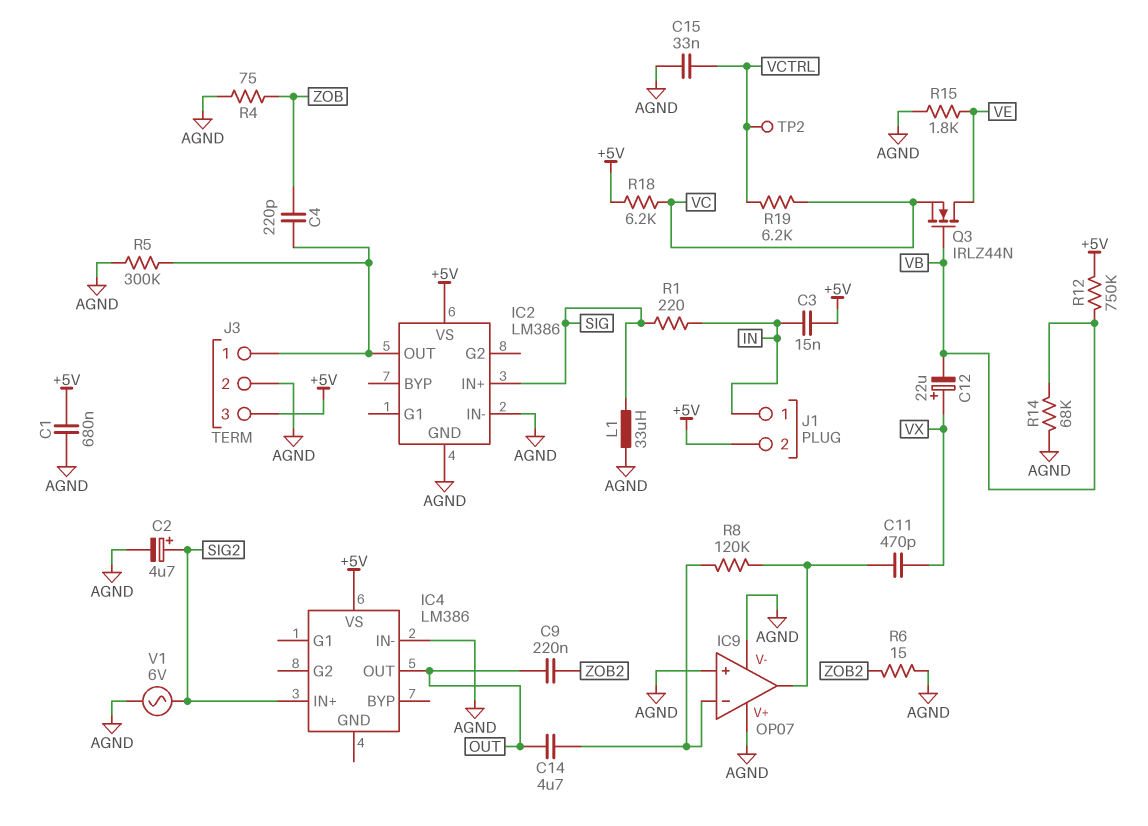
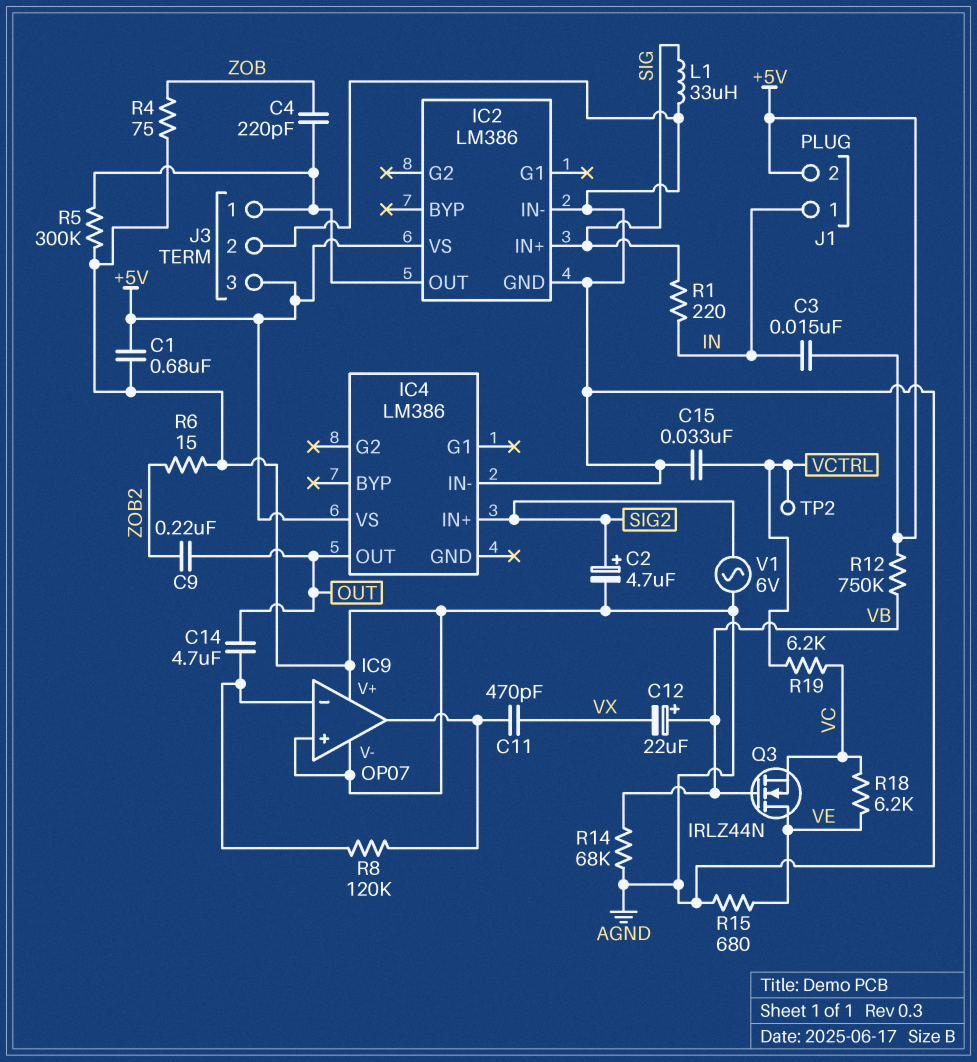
C12: 22uF (plus VX, minus VB) -> 22uF (plus VB, minus VX)
R15: 1.8k (AGND, VE) -> 680 (AGND, VE)
R18: 6.2k (+5V, VC) -> 6.2k (VC, VE)

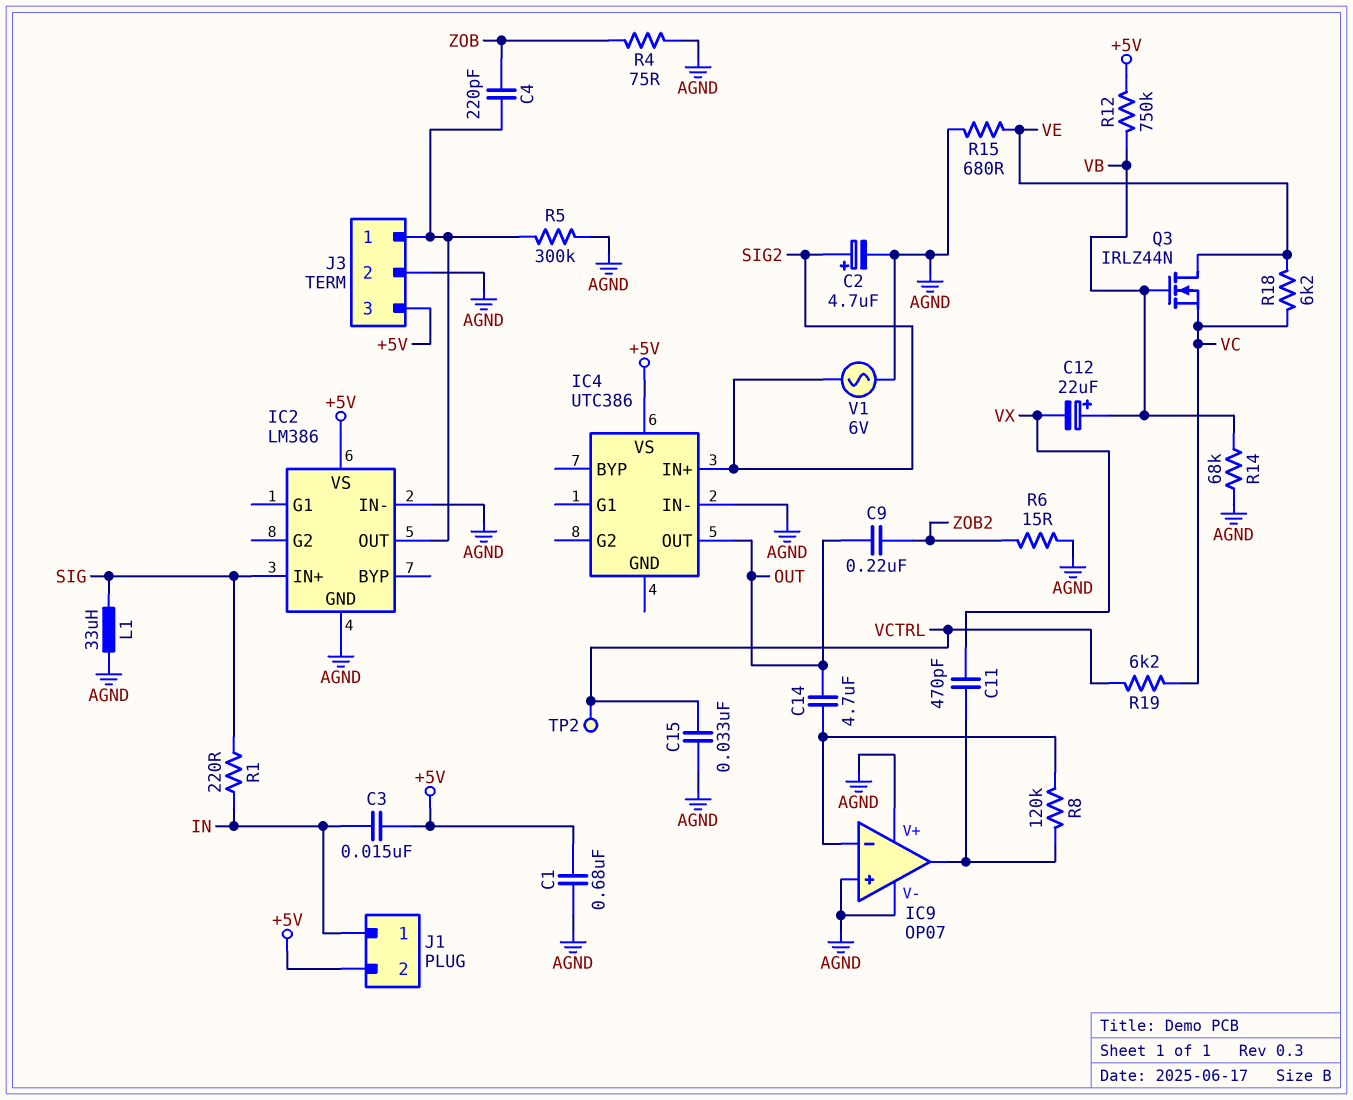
IC4: LM386 -> UTC386

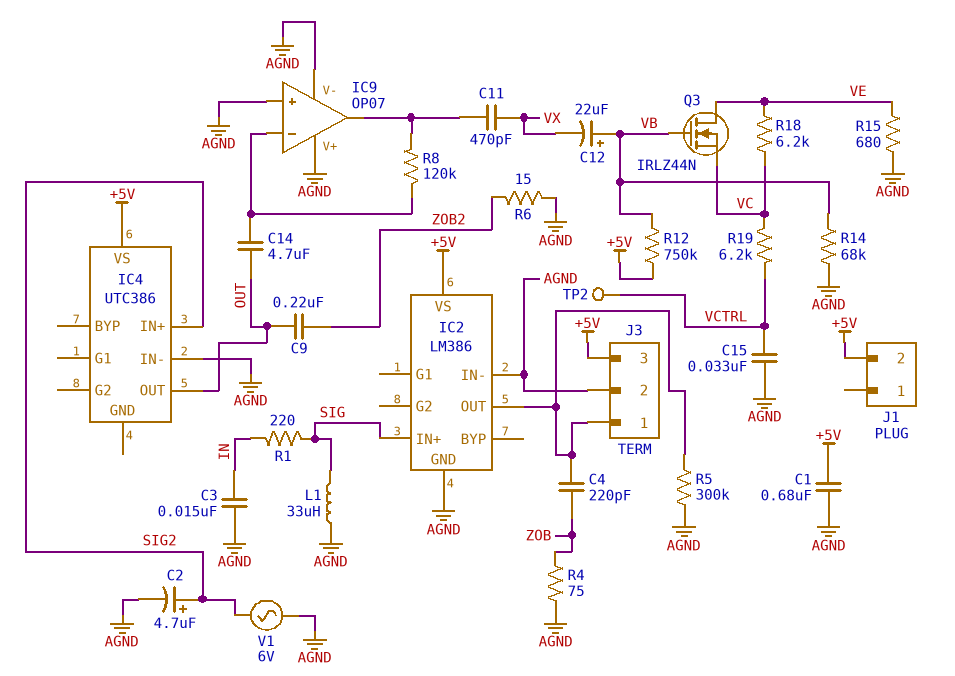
C3: 15nF (+5V, IN) -> 15nF (AGND, IN)
J1 pin 1: IN -> none

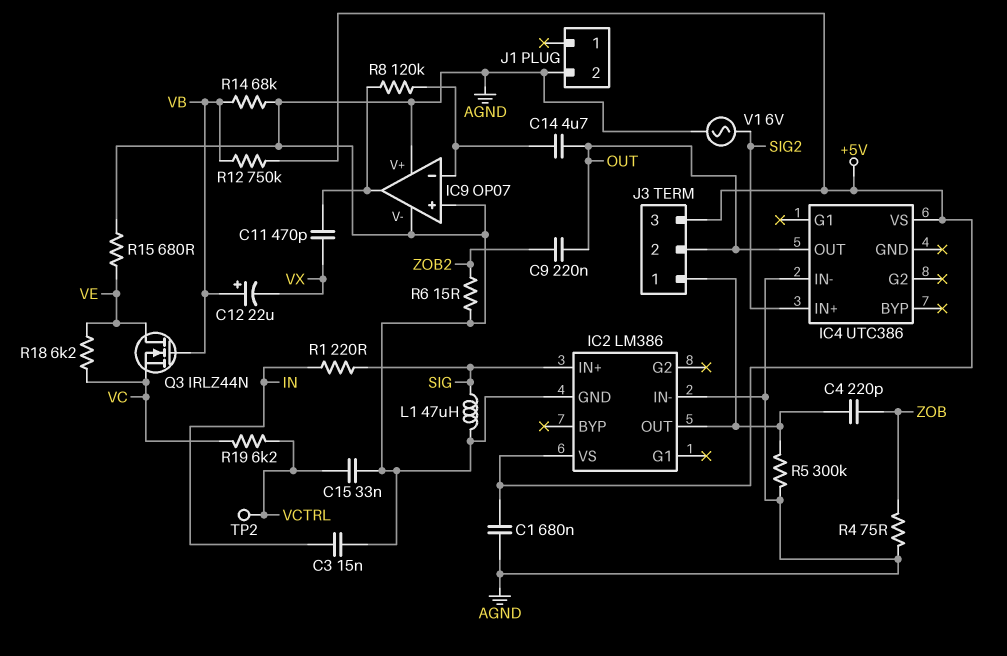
C2: 4.7uF (plus SIG2, minus AGND) -> none
J1 pin 2: +5V -> AGND
J3 pin 2: AGND -> OUT
L1: 33uH (AGND, SIG) -> 47uH (AGND, SIG)

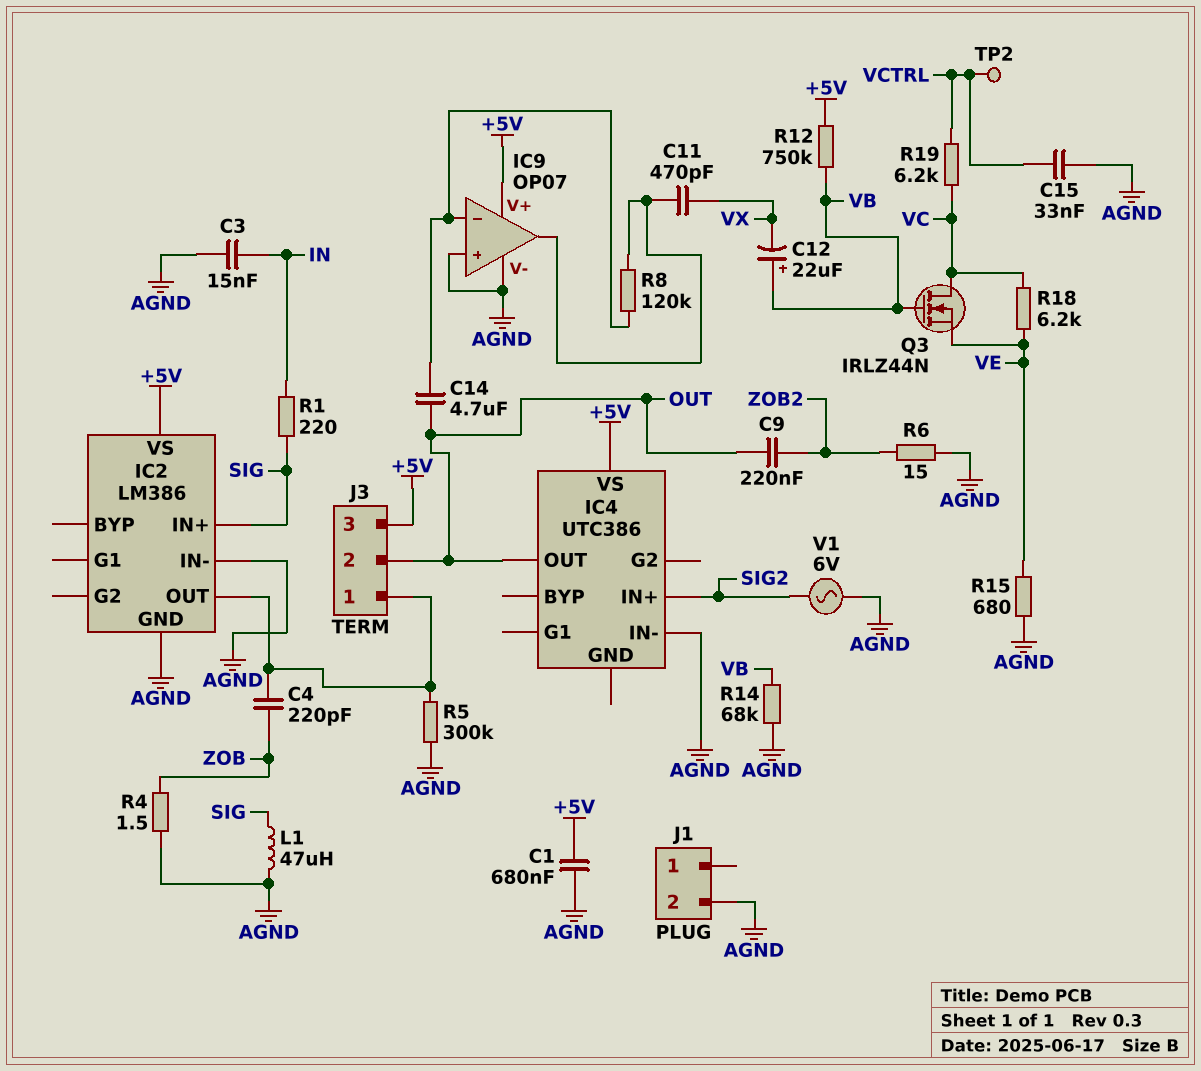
IC9 pin V+: AGND -> +5V
Q3: NMOS IRLZ44N (G VB, D VE, S VC) -> NMOS IRLZ44N (G VB, D VC, S VE)
R4: 75 (AGND, ZOB) -> 1.5 (AGND, ZOB)

